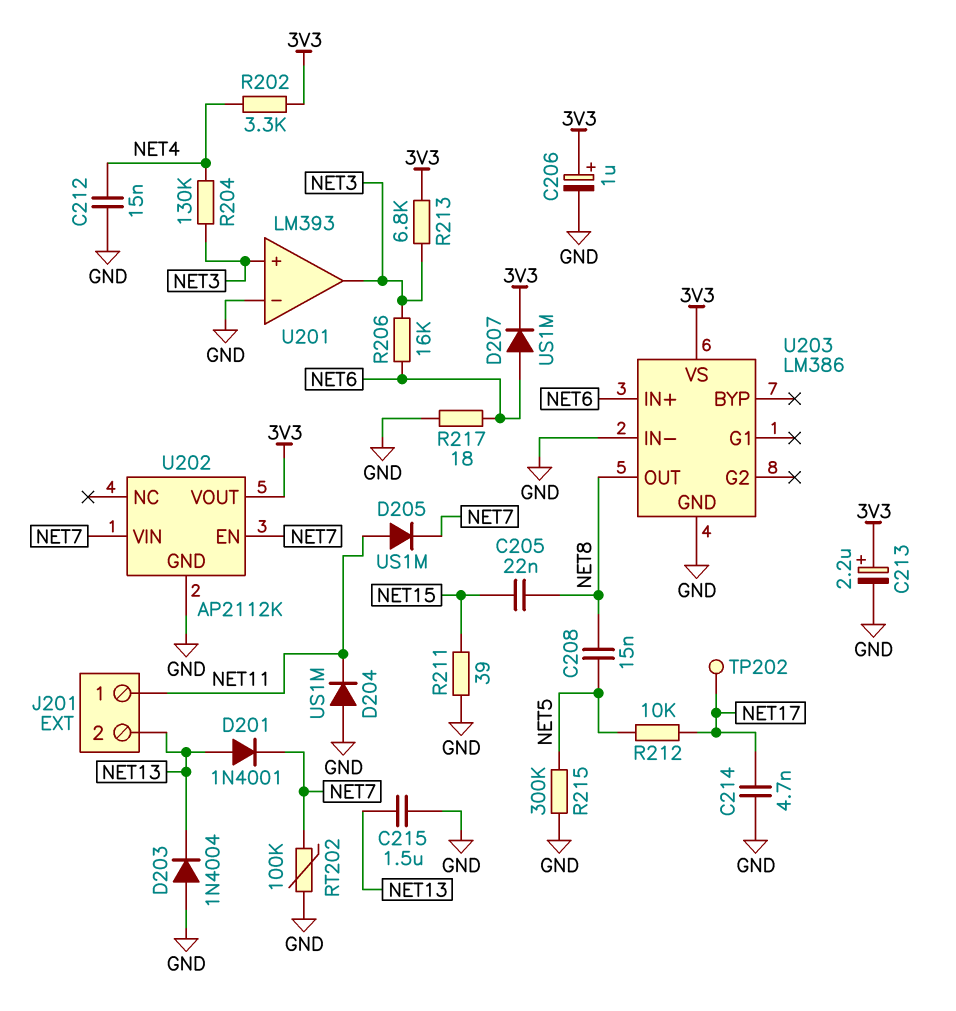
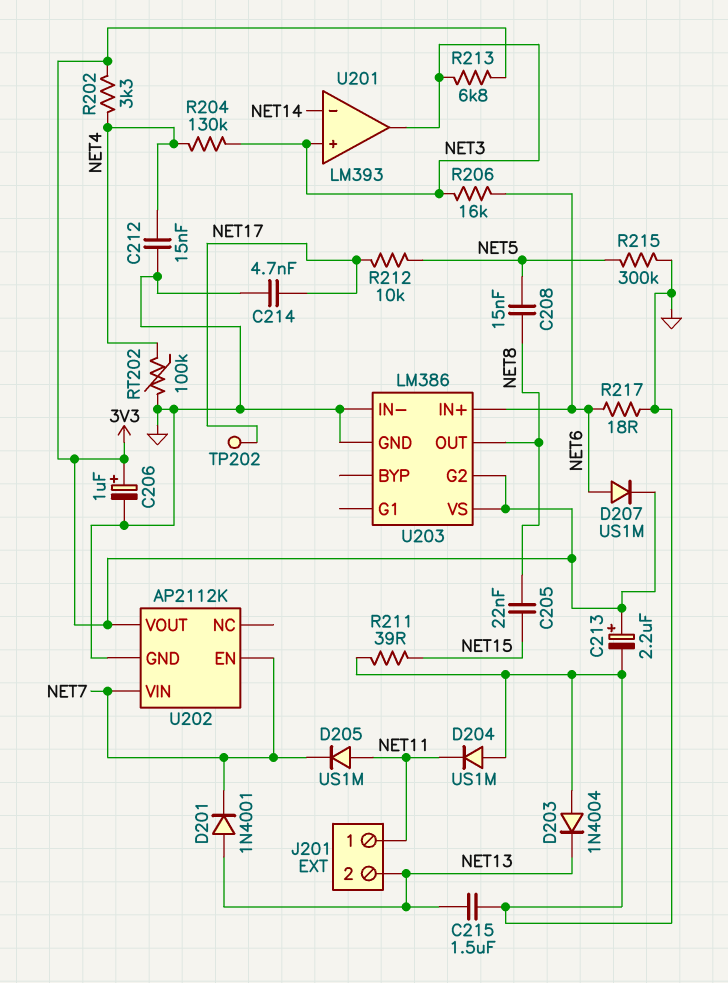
RT202: 100k (GND, NET7) -> 100k (GND, NET4)
U201 pin in-: GND -> NET14
U203 pin G2: none -> 3V3

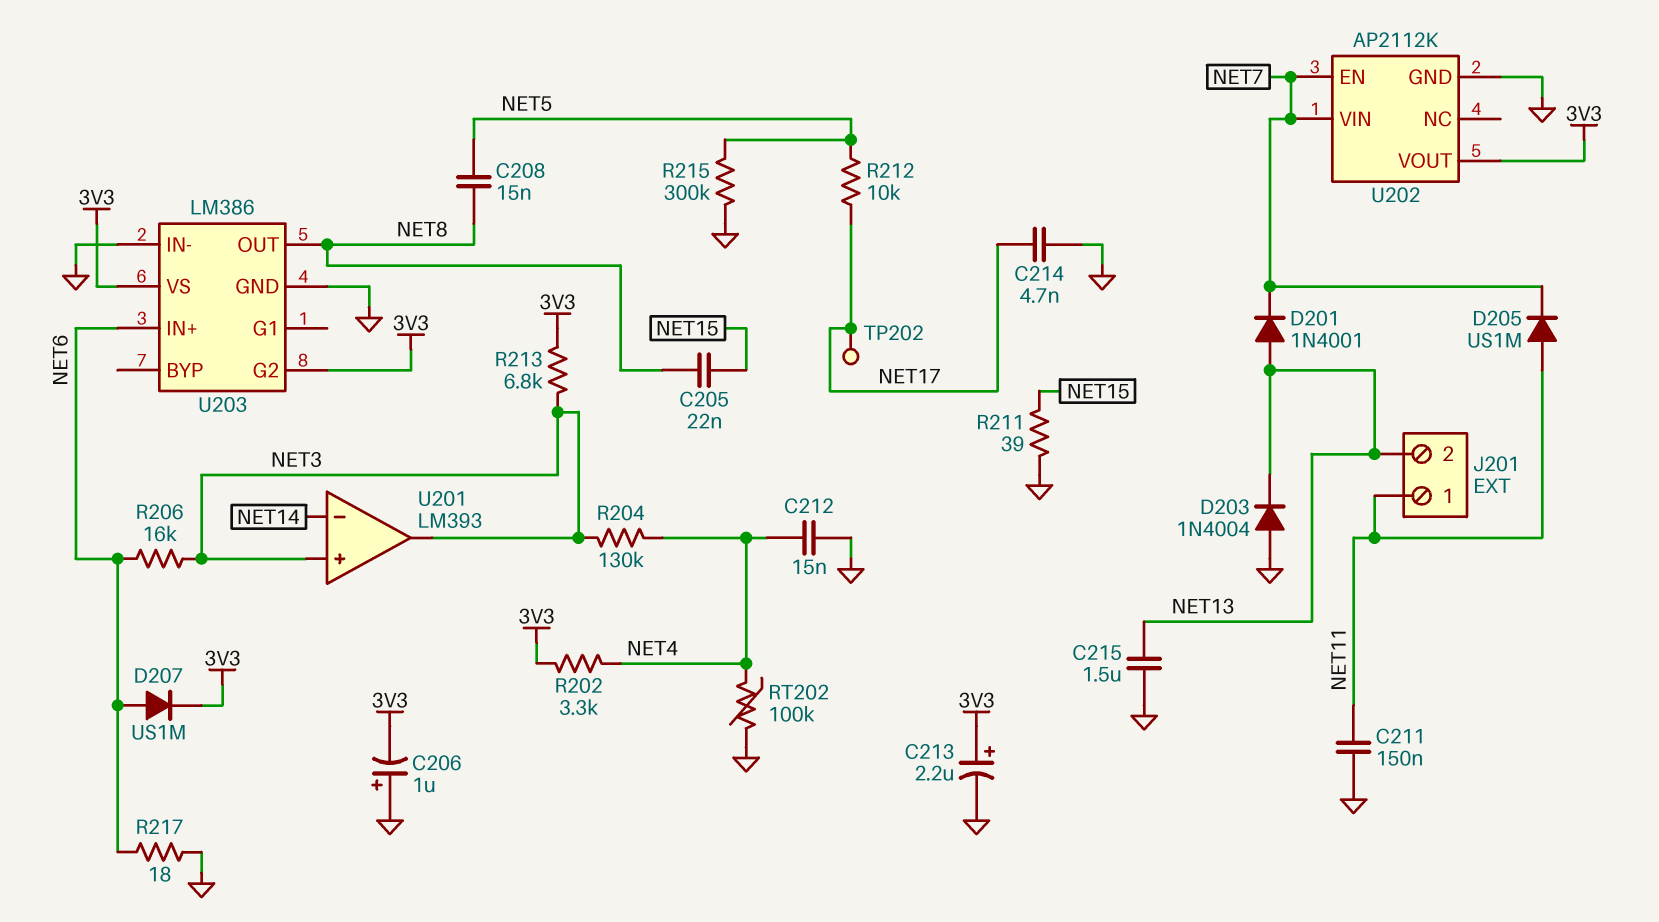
C206: 1uF (plus 3V3, minus GND) -> 1uF (plus GND, minus 3V3)
C211: none -> 150nF (GND, NET11)
D204: diode US1M (A GND, K NET11) -> none

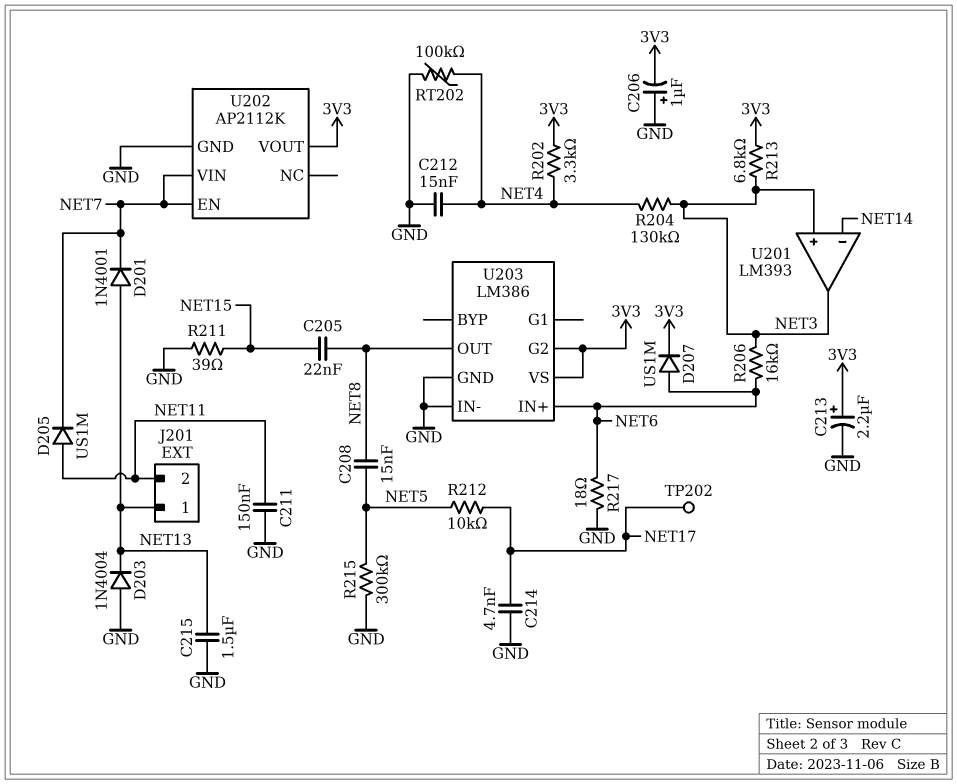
J201 pin 1: NET11 -> NET13
J201 pin 2: NET13 -> NET11

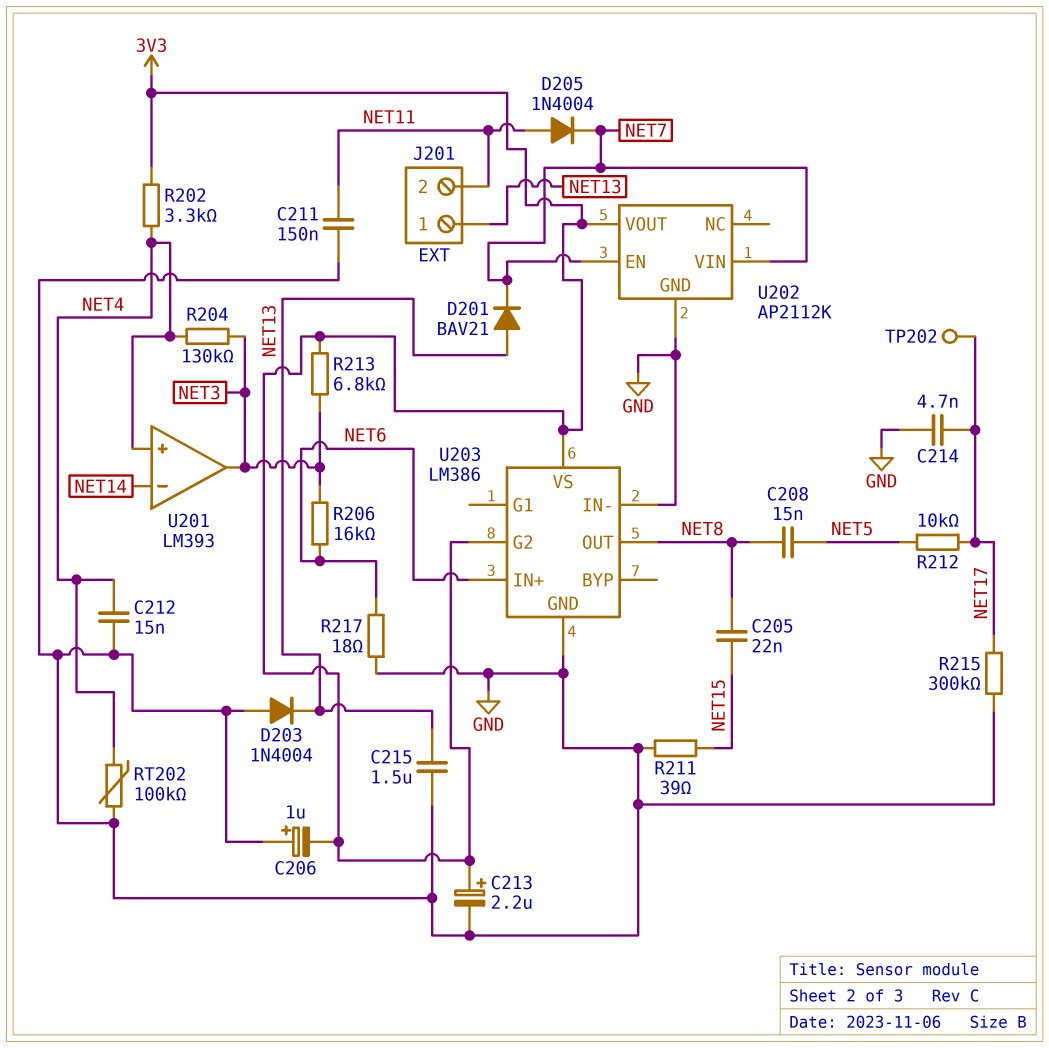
D201: diode 1N4001 (A NET13, K NET7) -> diode BAV21 (A NET13, K NET7)
D205: diode US1M (A NET11, K NET7) -> diode 1N4004 (A NET11, K NET7)
D207: diode US1M (A NET6, K 3V3) -> none
R215: 300k (GND, NET5) -> 300k (GND, NET17)
U201 pin in+: NET3 -> NET4

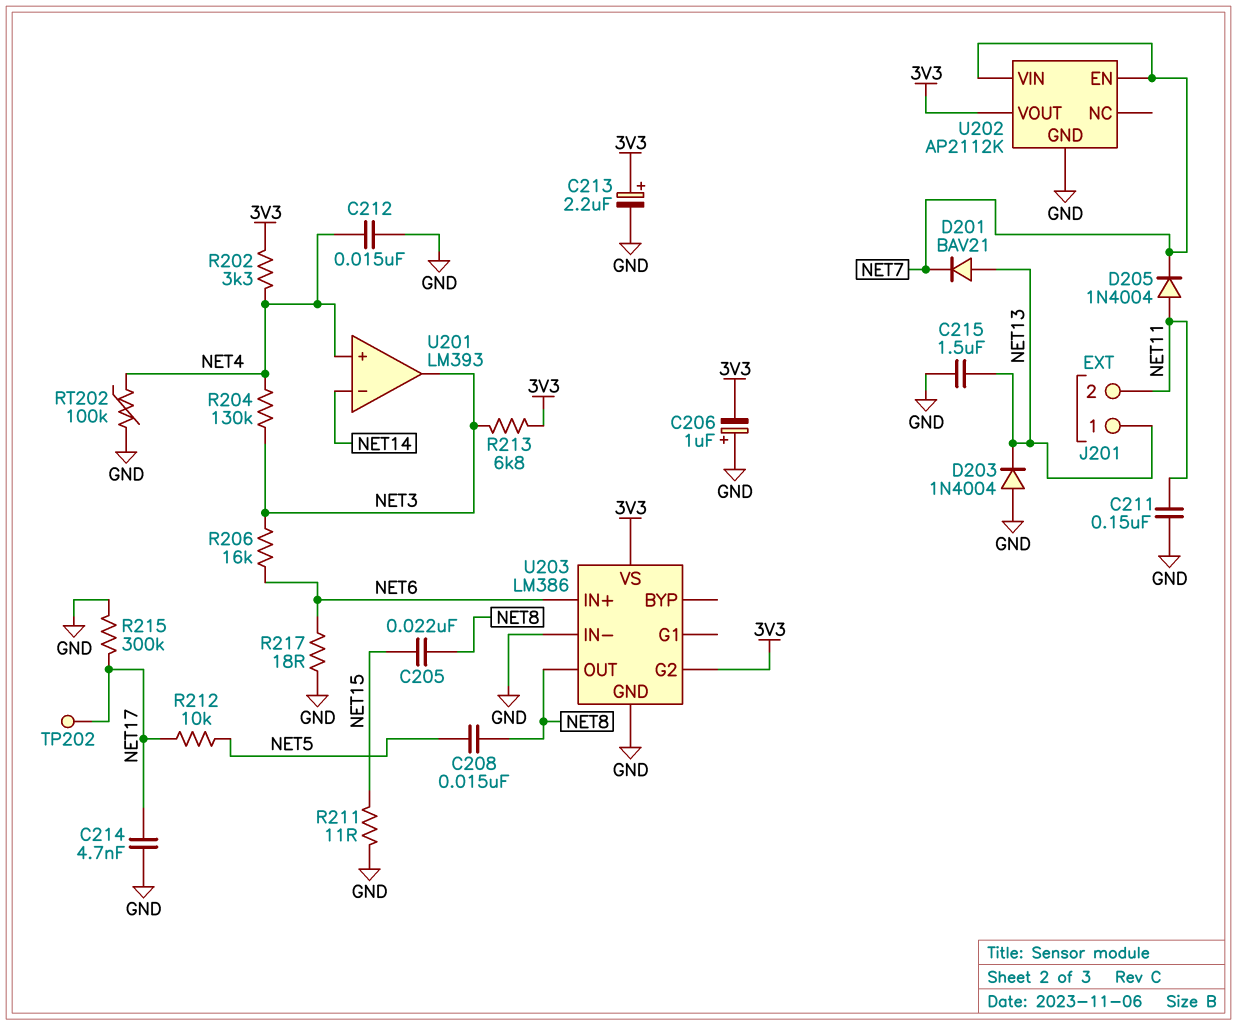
R211: 39 (GND, NET15) -> 11 (GND, NET15)

